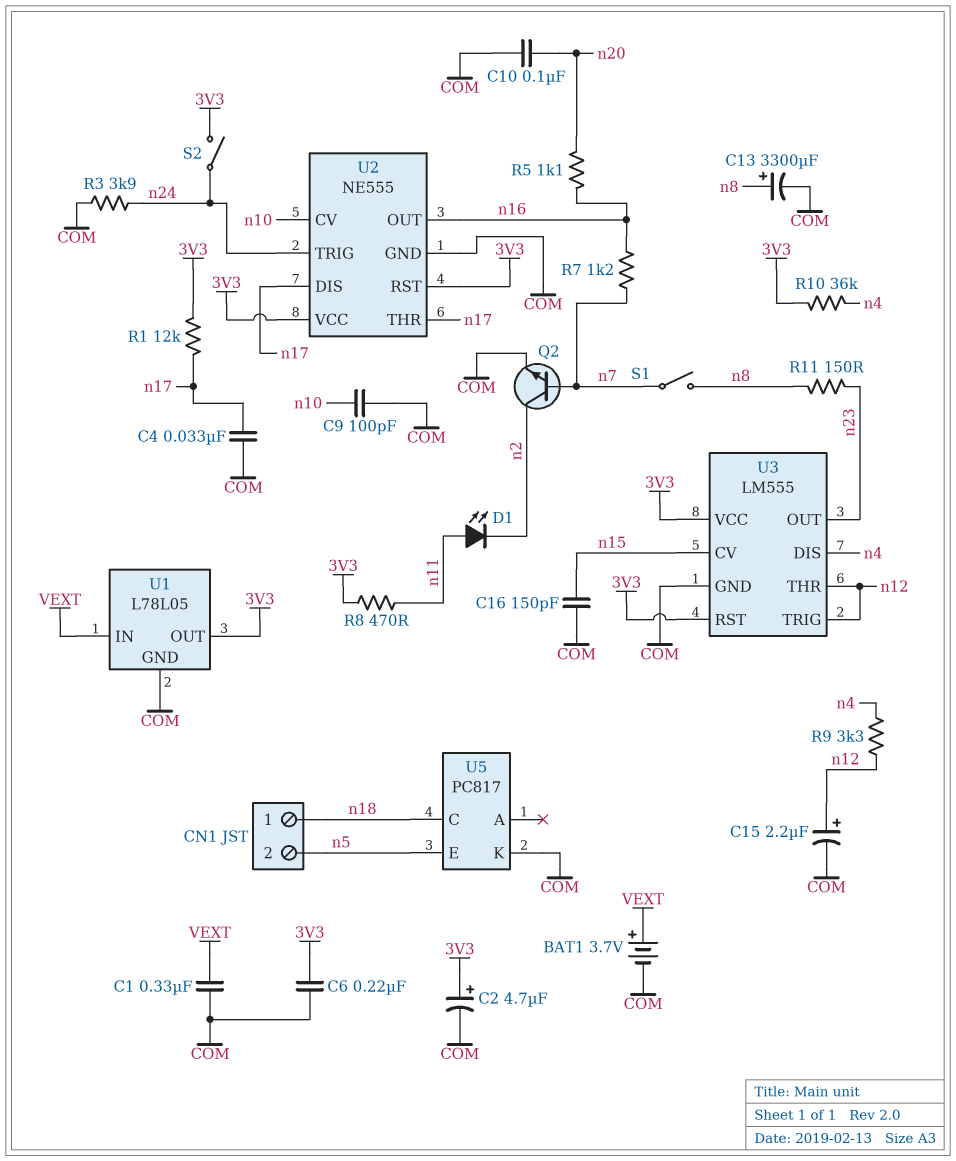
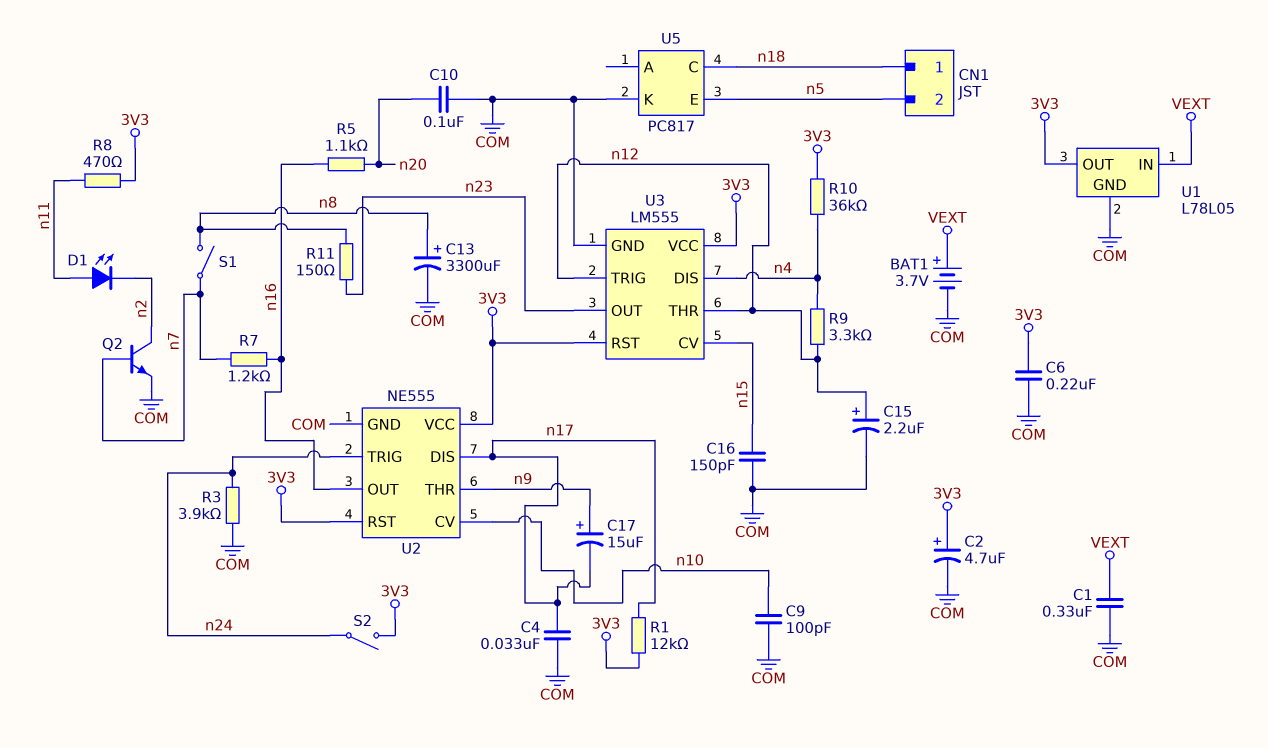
C17: none -> 15uF (plus n9, minus n17)
U2 pin THR: n17 -> n9

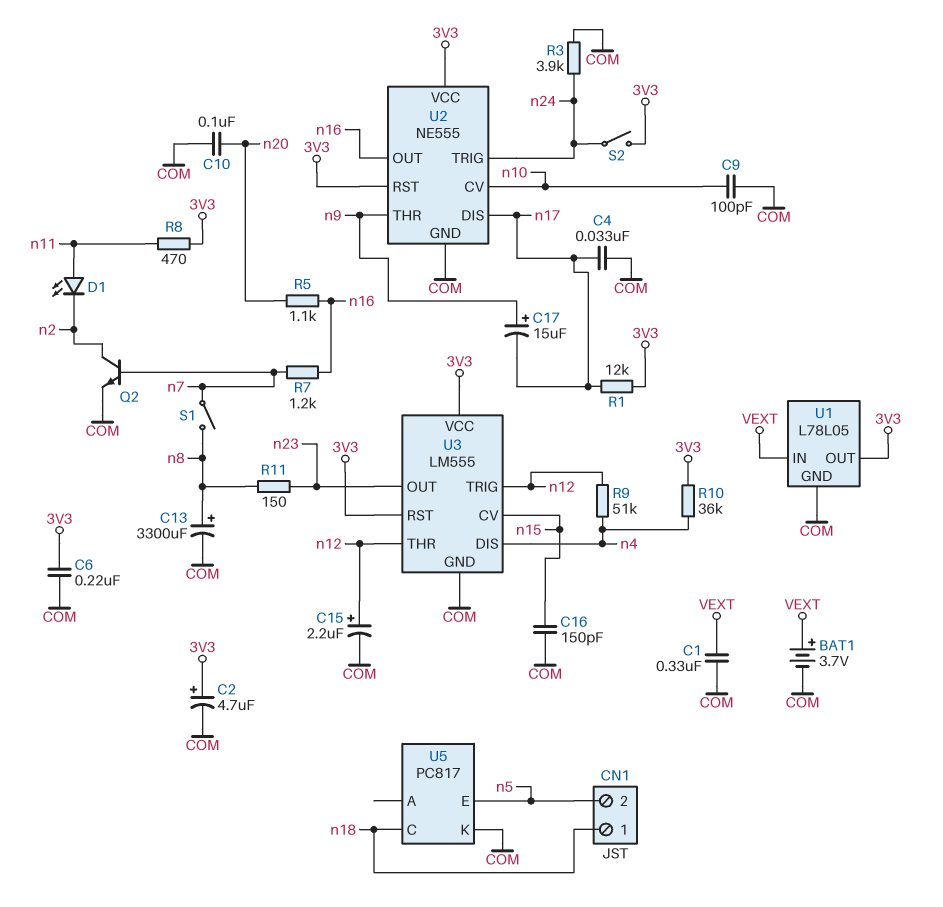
R9: 3.3k (n4, n12) -> 51k (n4, n12)

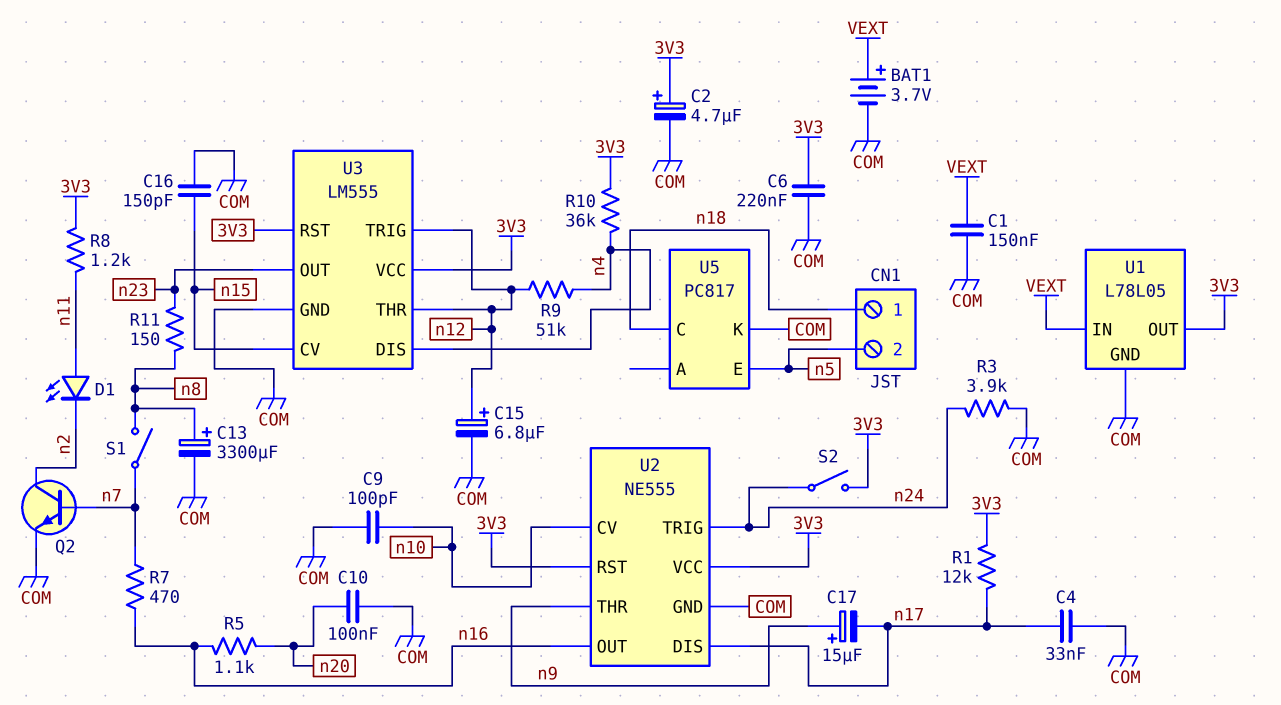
C1: 330nF (COM, VEXT) -> 150nF (COM, VEXT)
C15: 2.2uF (plus n12, minus COM) -> 6.8uF (plus n12, minus COM)
R7: 1.2k (n7, n16) -> 470 (n7, n16)
R8: 470 (3V3, n11) -> 1.2k (3V3, n11)

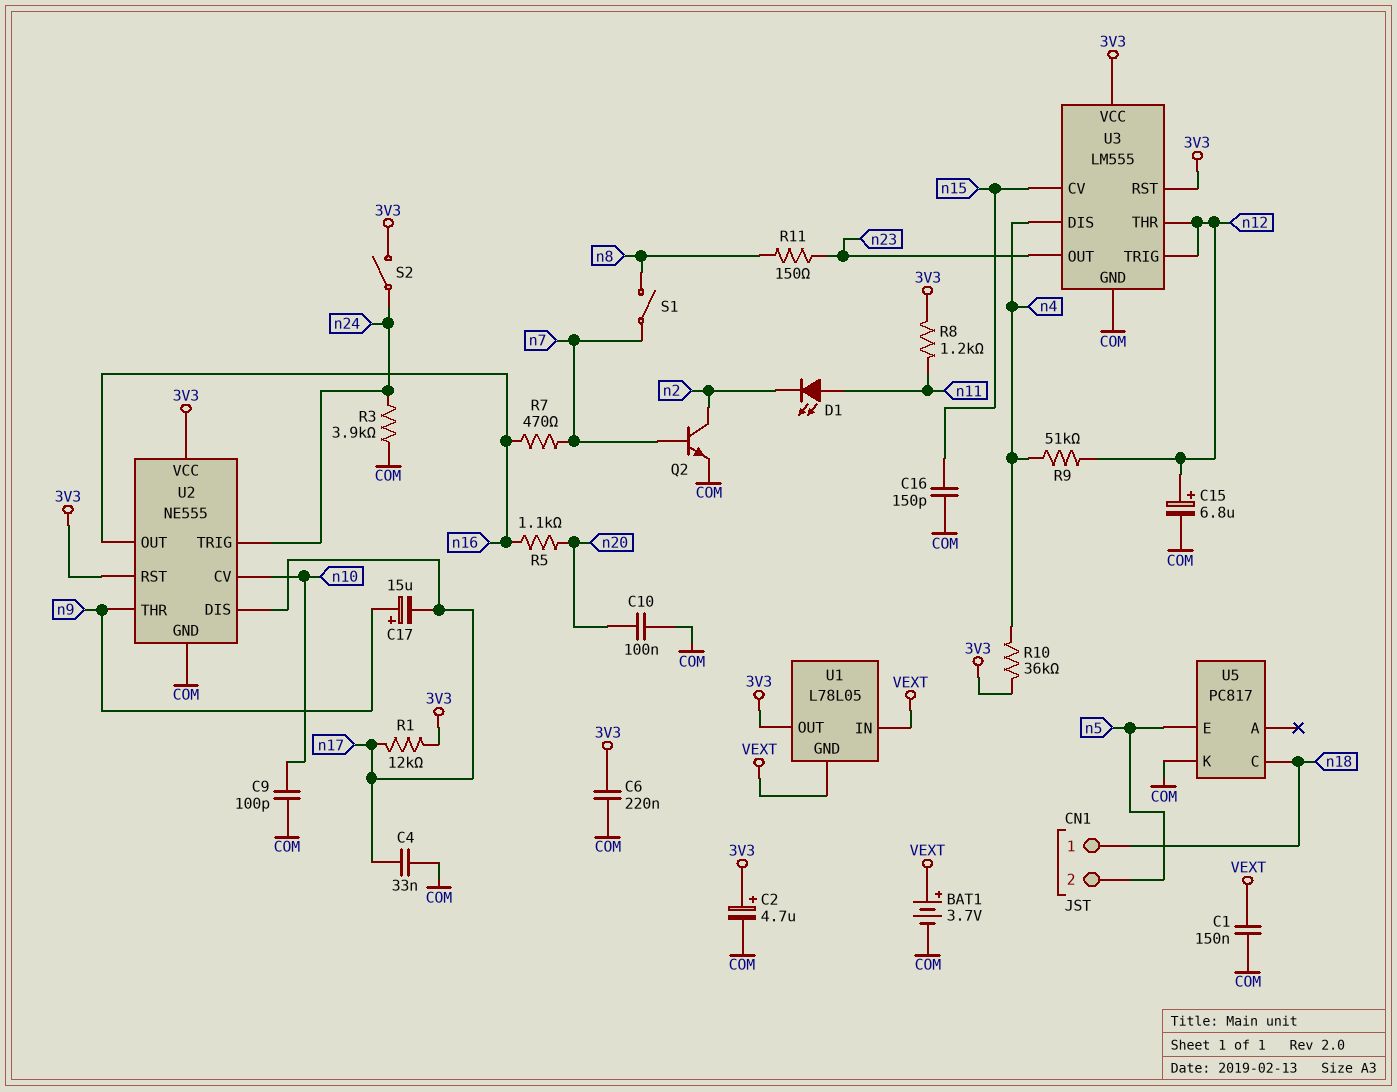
C13: 3300uF (plus n8, minus COM) -> none
U1 pin GND: COM -> VEXT

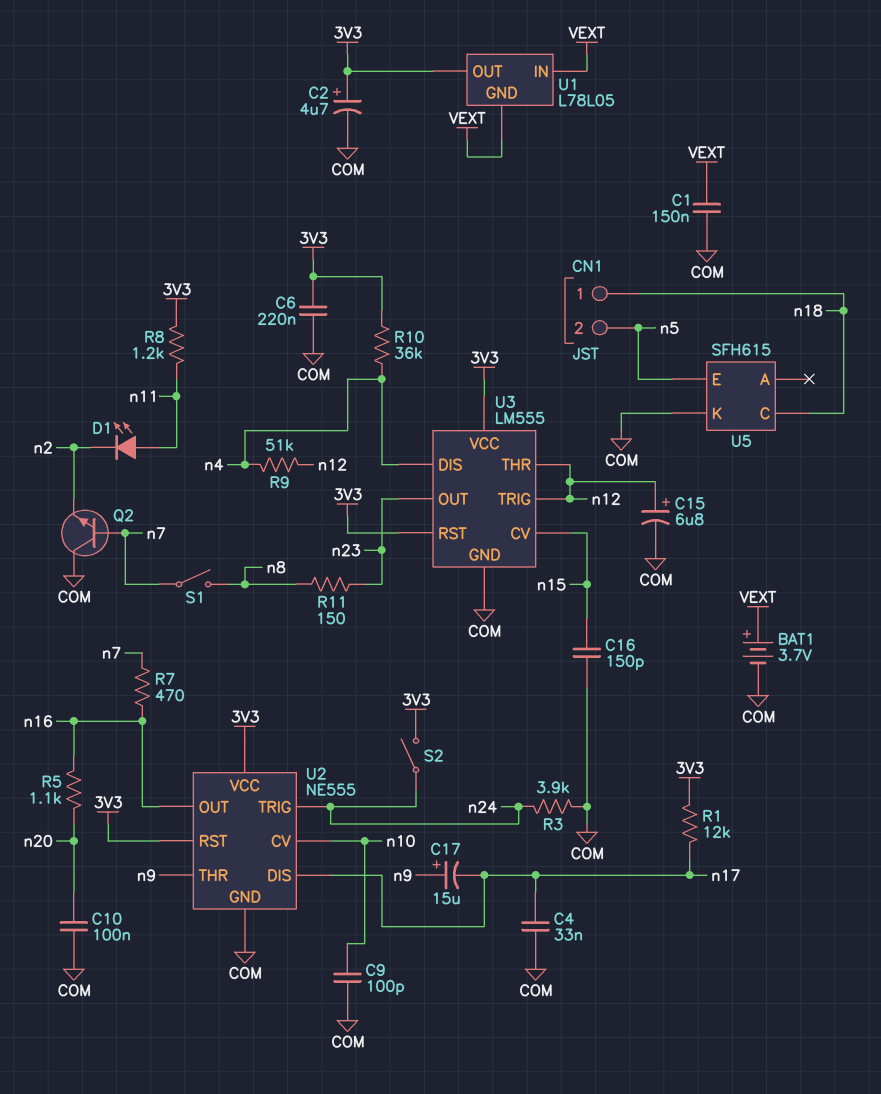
Q2: NPN (B n7, C n2, E COM) -> NPN (B n7, C COM, E n2)
U5: PC817 -> SFH615

